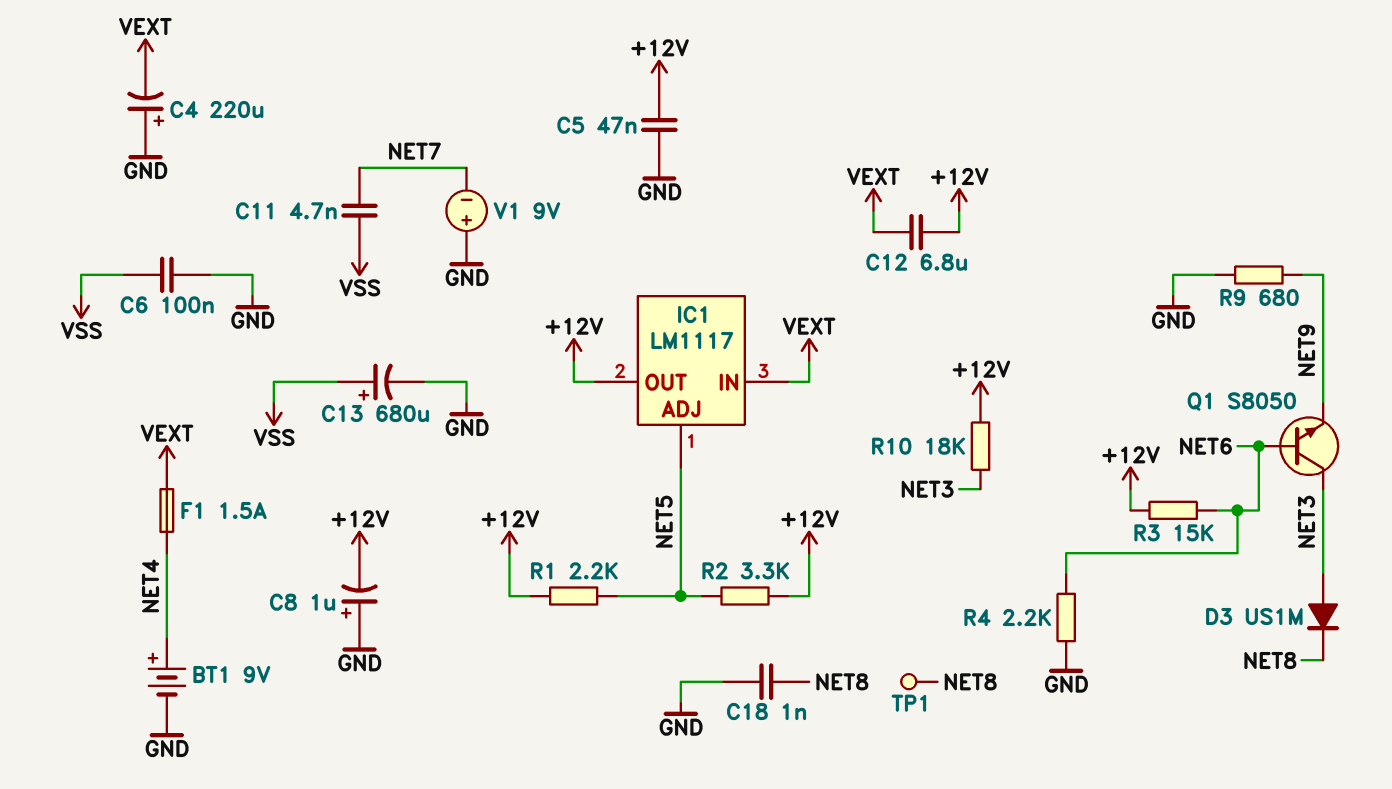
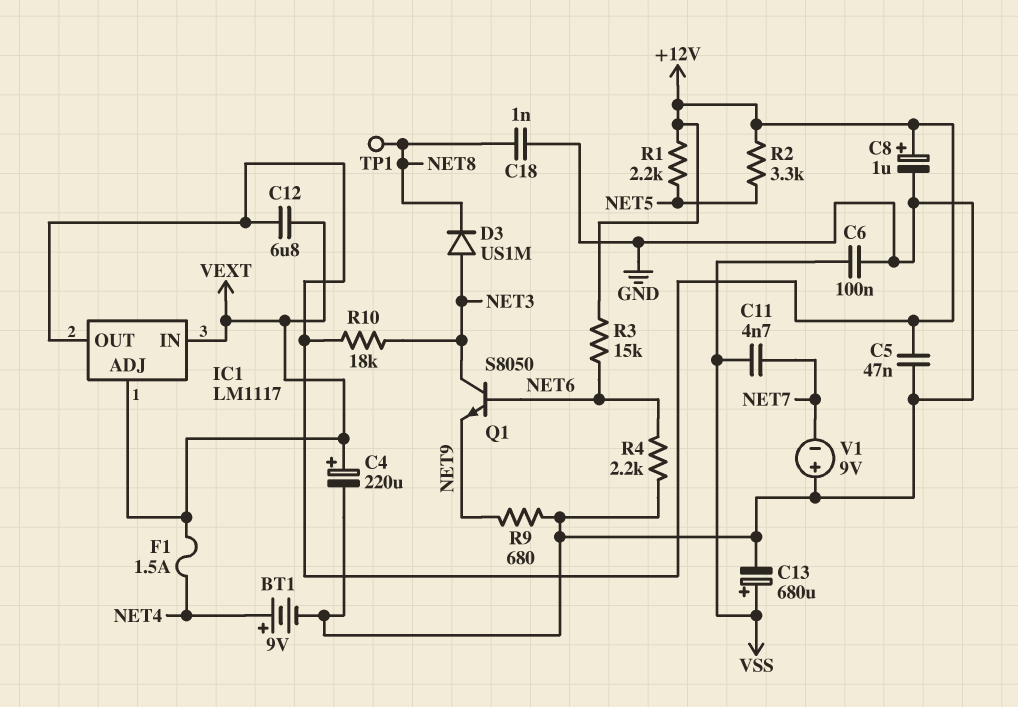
C4: 220uF (plus GND, minus VEXT) -> 220uF (plus VEXT, minus GND)
C8: 1uF (plus GND, minus +12V) -> 1uF (plus +12V, minus GND)
IC1 pin ADJ: NET5 -> VEXT

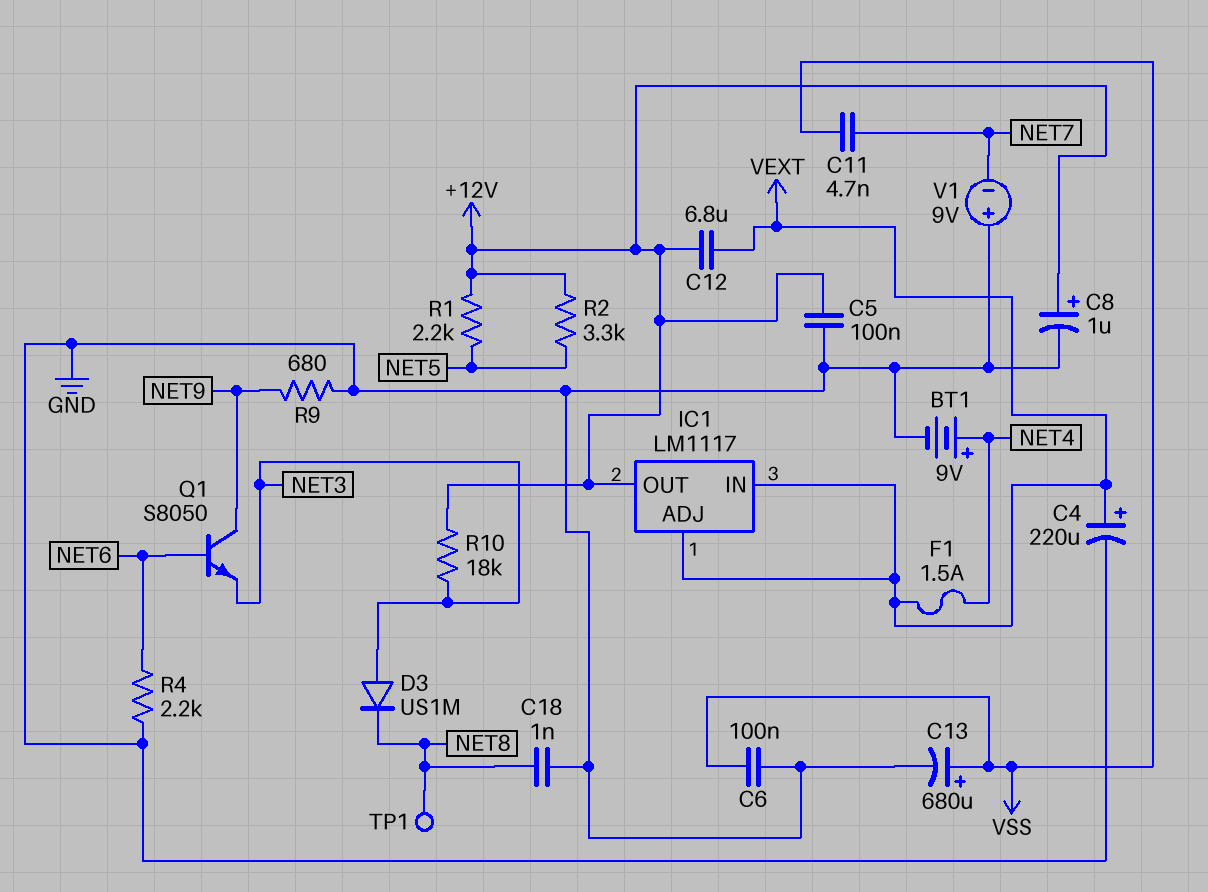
C5: 47nF (+12V, GND) -> 100nF (+12V, GND)
Q1: NPN S8050 (B NET6, C NET3, E NET9) -> NPN S8050 (B NET6, C NET9, E NET3)
R3: 15k (+12V, NET6) -> none

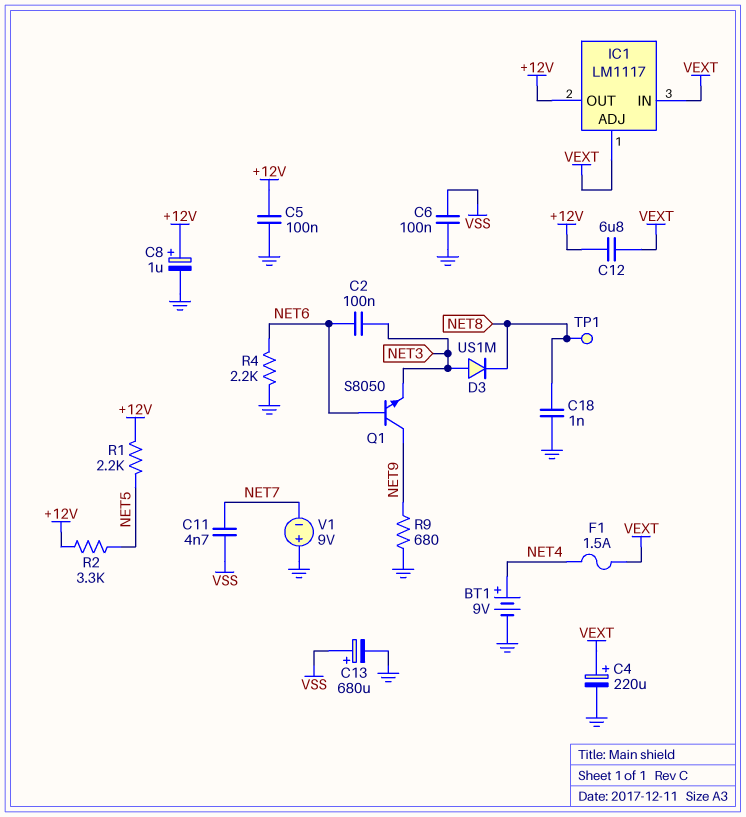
C2: none -> 100nF (NET3, NET6)
R10: 18k (+12V, NET3) -> none

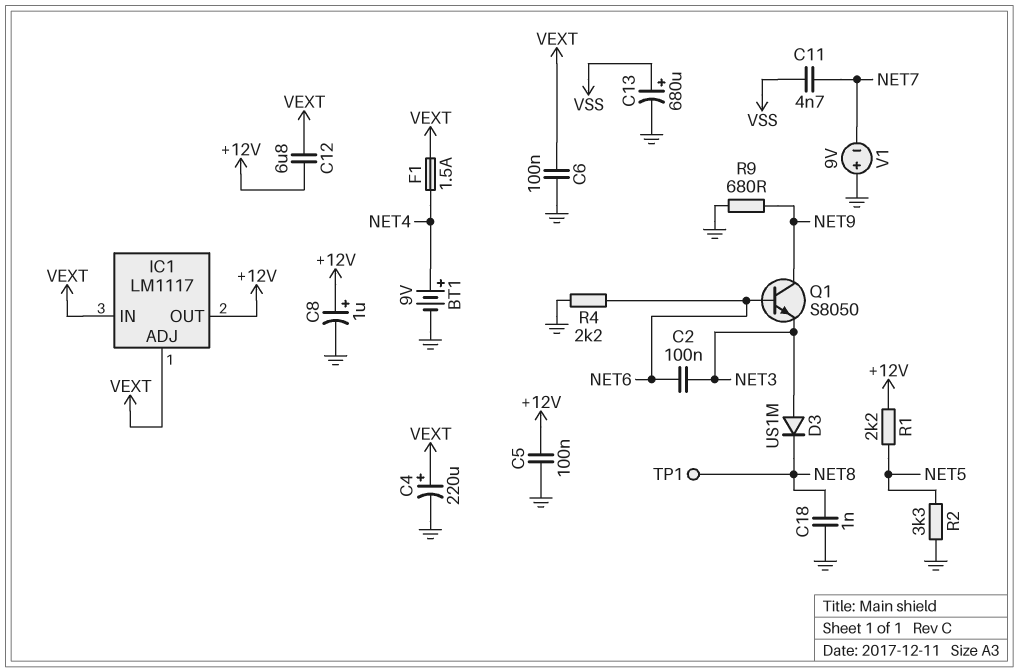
C6: 100nF (GND, VSS) -> 100nF (GND, VEXT)
R2: 3.3k (+12V, NET5) -> 3.3k (GND, NET5)

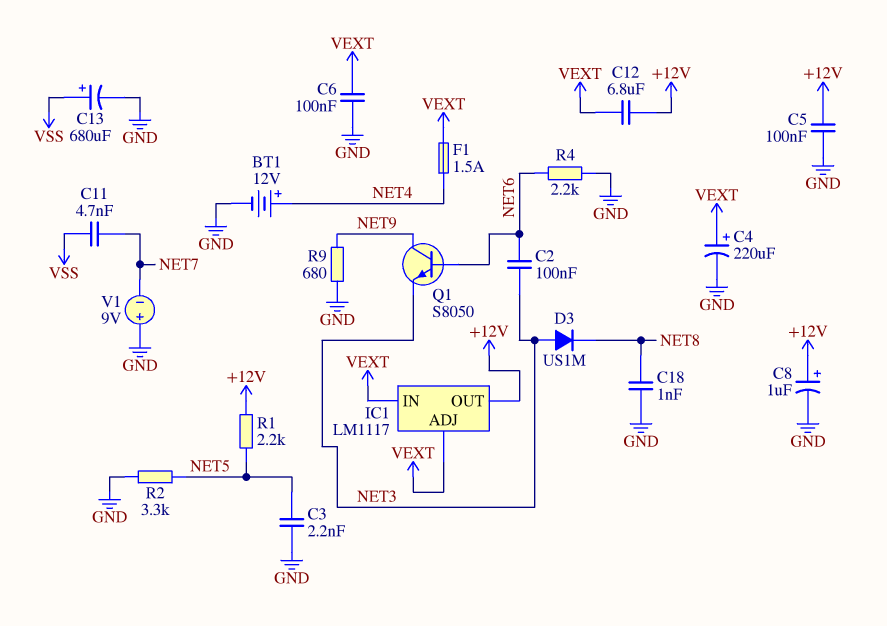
BT1: 9V (plus NET4, minus GND) -> 12V (plus NET4, minus GND)
C3: none -> 2.2nF (GND, NET5)
TP1: test point (NET8) -> none

